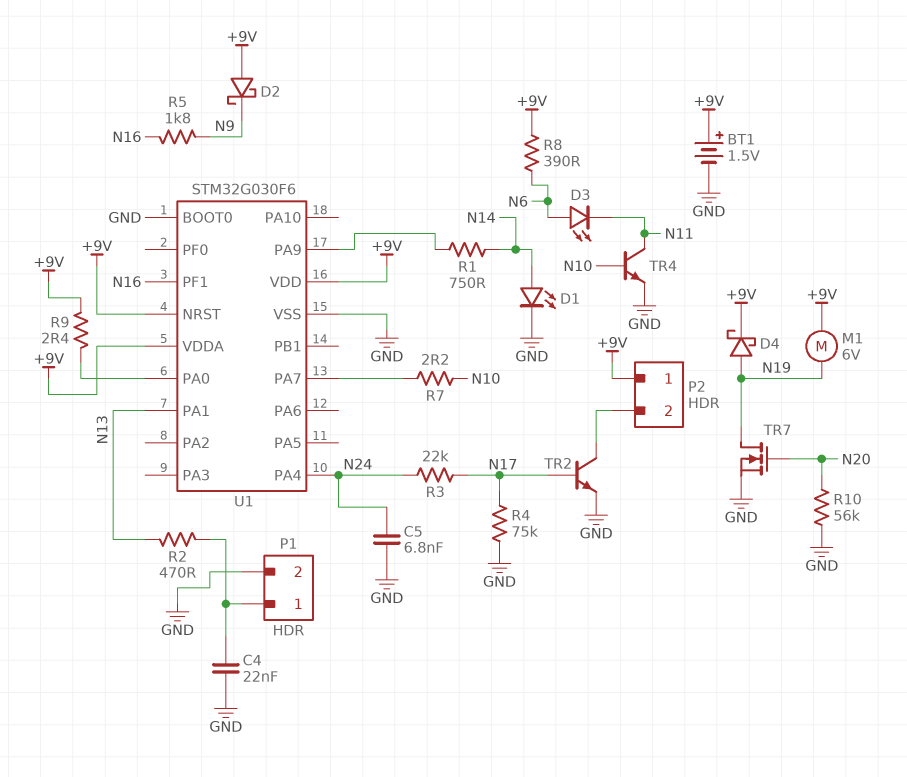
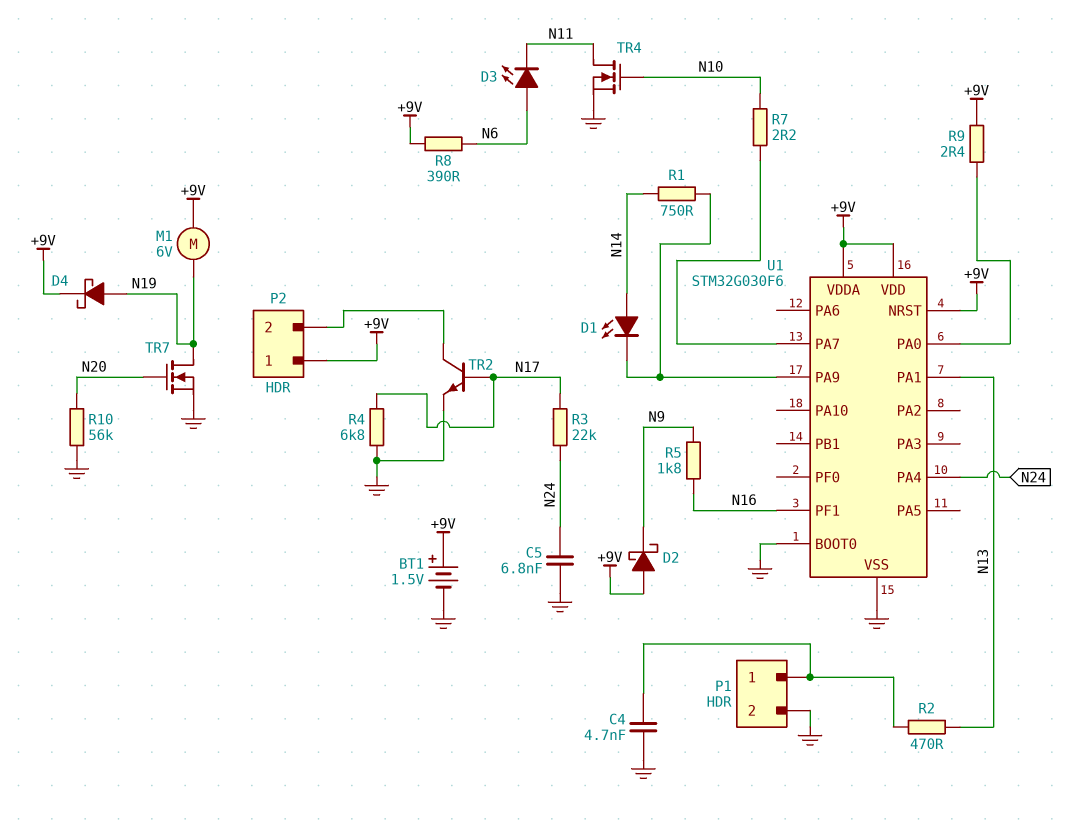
C4: 22nF (GND, P1/1) -> 4.7nF (GND, P1/1)
D1: LED (A N14, K GND) -> LED (A N14, K U1/PA9)
R4: 75k (GND, N17) -> 6.8k (GND, N17)
TR4: NPN (B N10, C N11, E GND) -> NMOS (G N10, D N11, S GND)

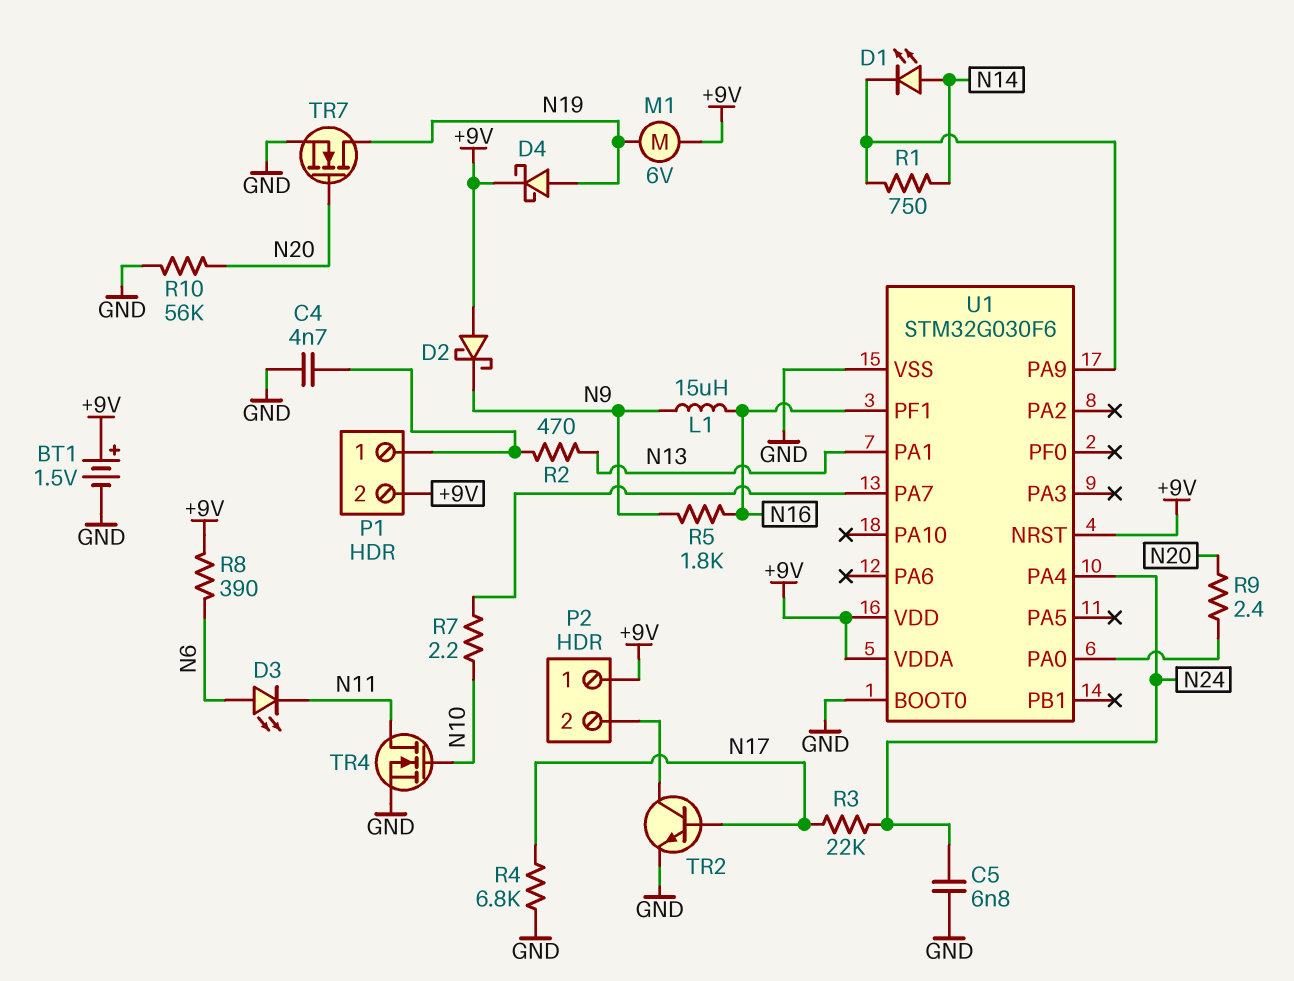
L1: none -> 15uH (N9, N16)
P1 pin 2: GND -> +9V
R9: 2.4 (+9V, U1/PA0) -> 2.4 (N20, U1/PA0)

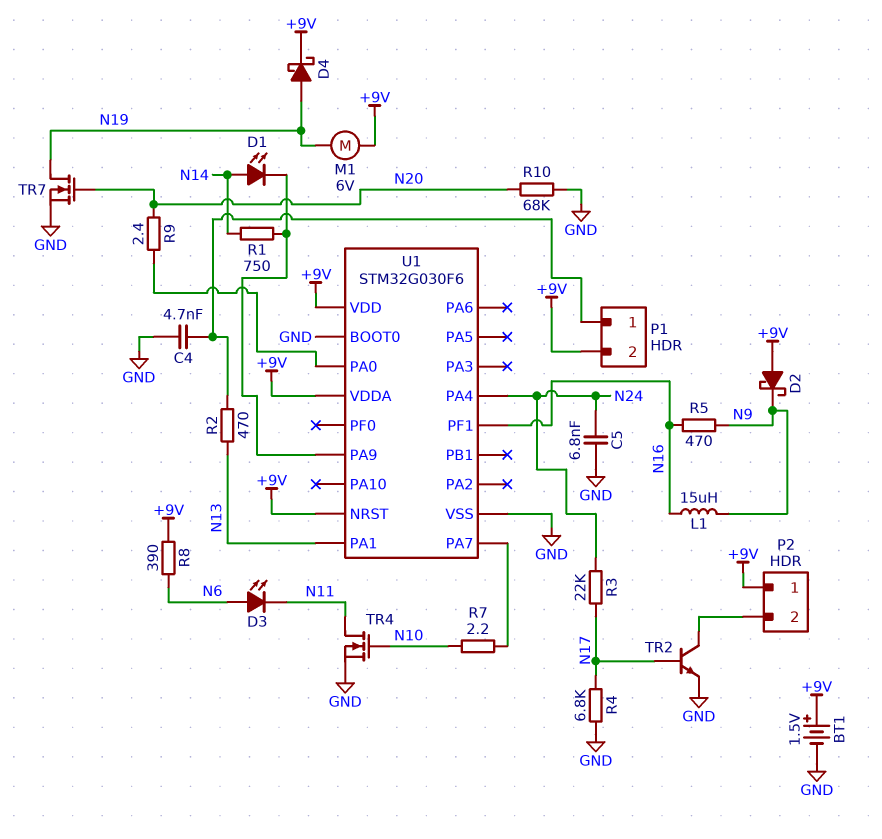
R5: 1.8k (N9, N16) -> 470 (N9, N16)
R10: 56k (GND, N20) -> 68k (GND, N20)

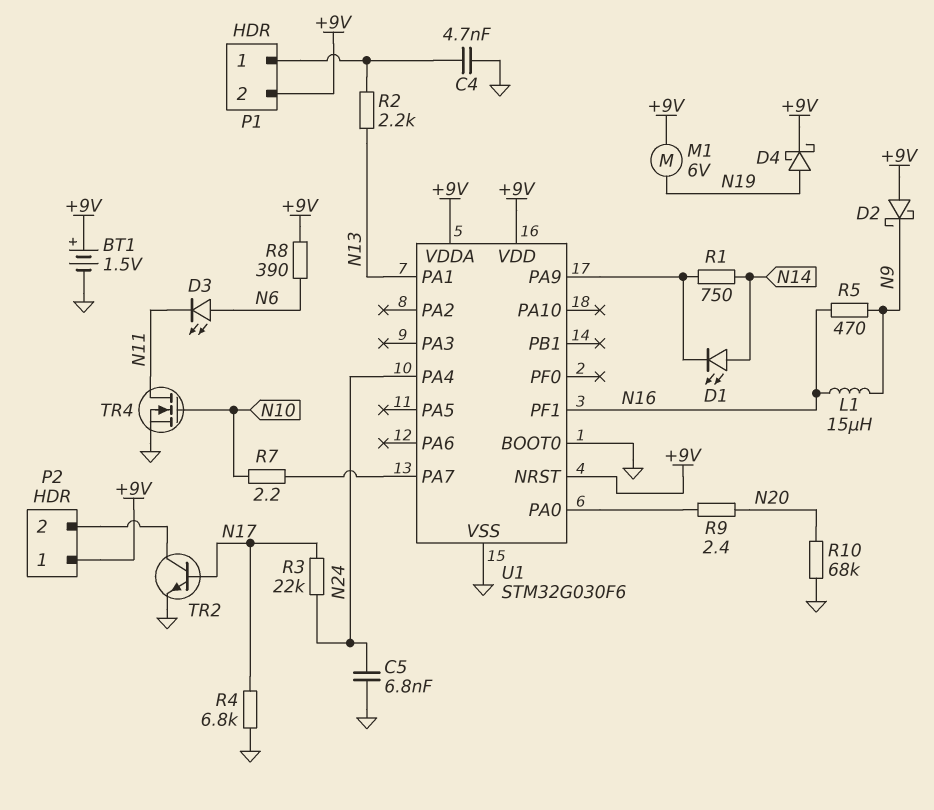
R2: 470 (N13, P1/1) -> 2.2k (N13, P1/1)
TR7: NMOS (G N20, D N19, S GND) -> none

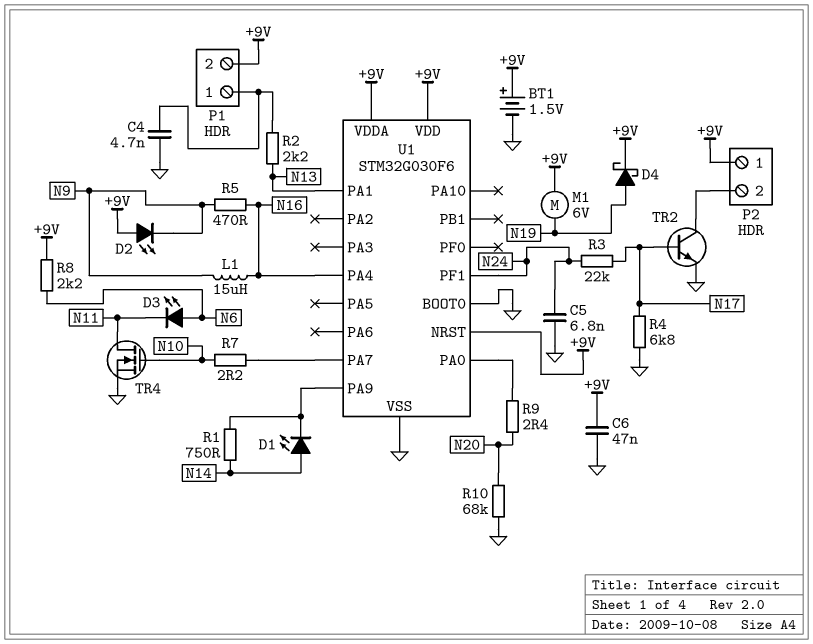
C6: none -> 47nF (+9V, GND)
D2: schottky (A +9V, K N9) -> LED (A +9V, K N9)
R8: 390 (+9V, N6) -> 2.2k (+9V, N6)
U1 pin PA4: N24 -> N16
U1 pin PF1: N16 -> N24

